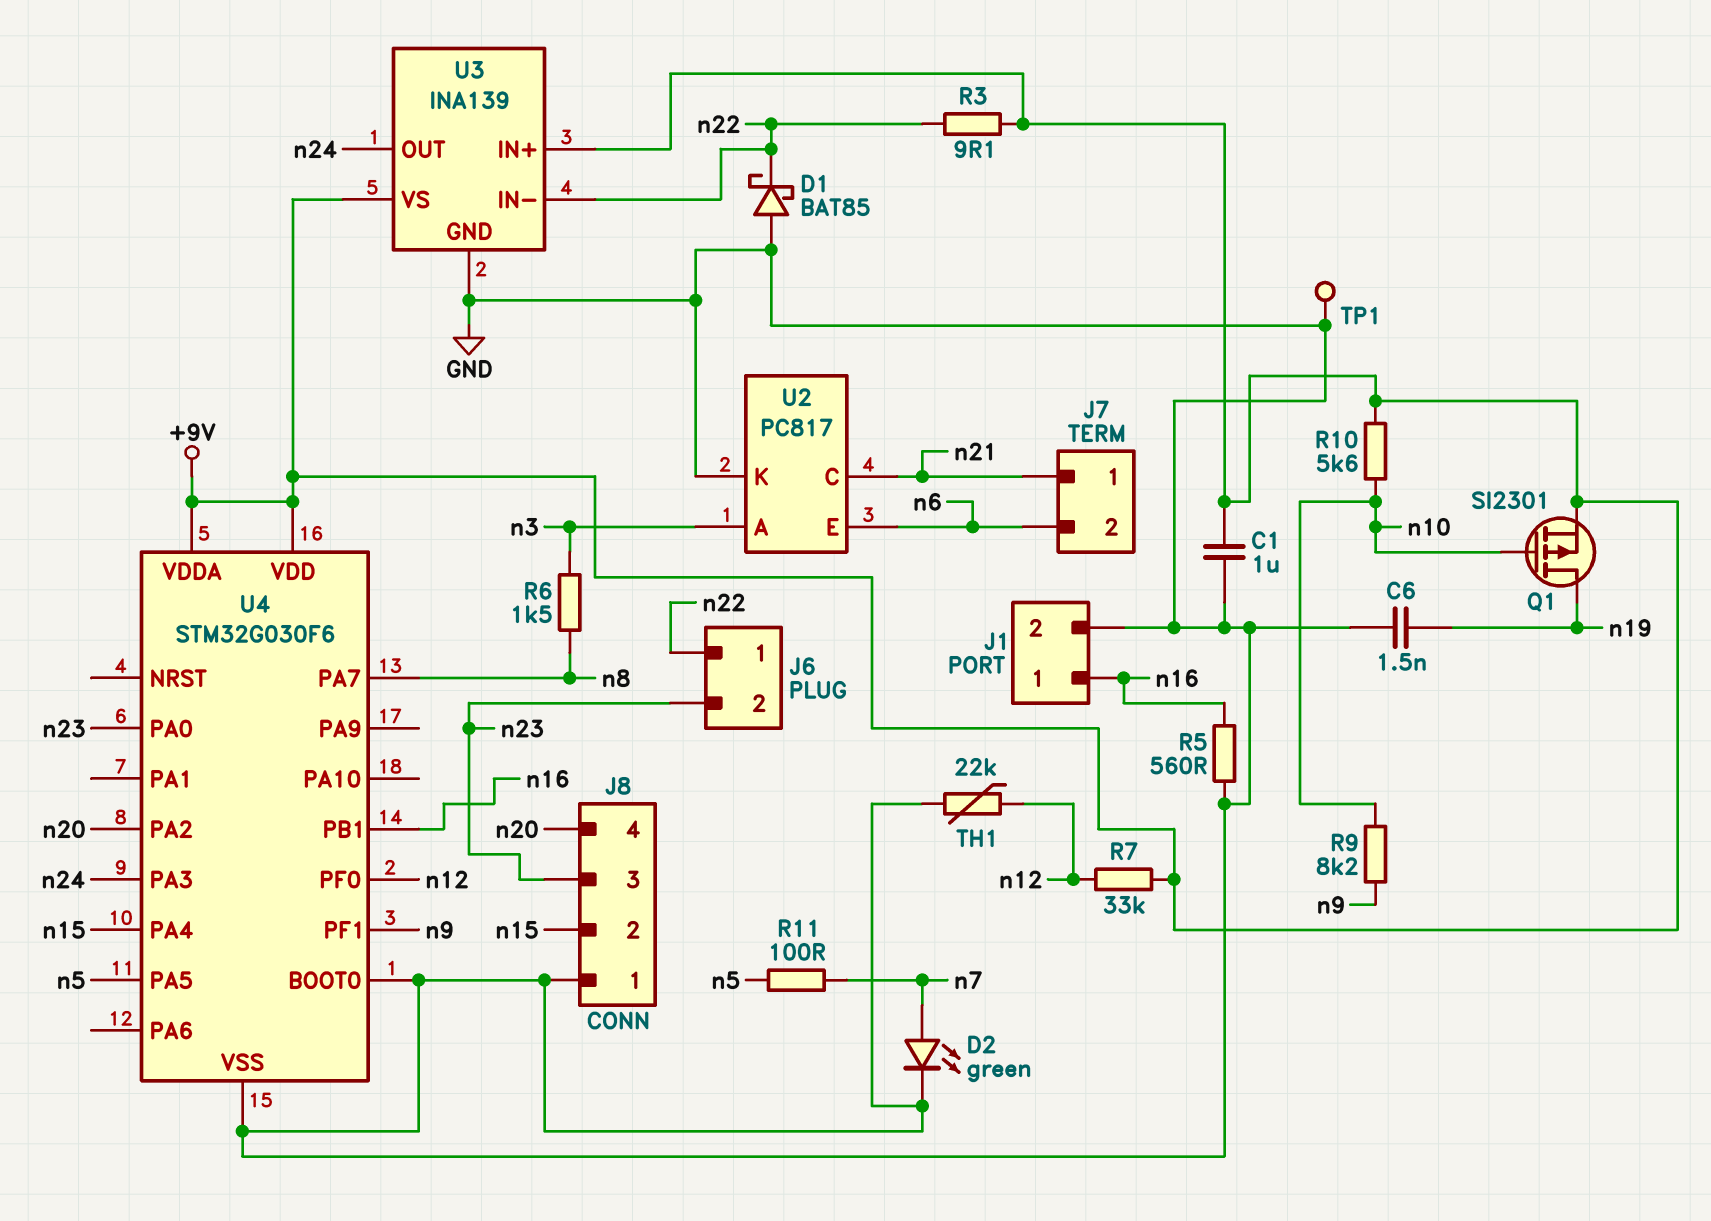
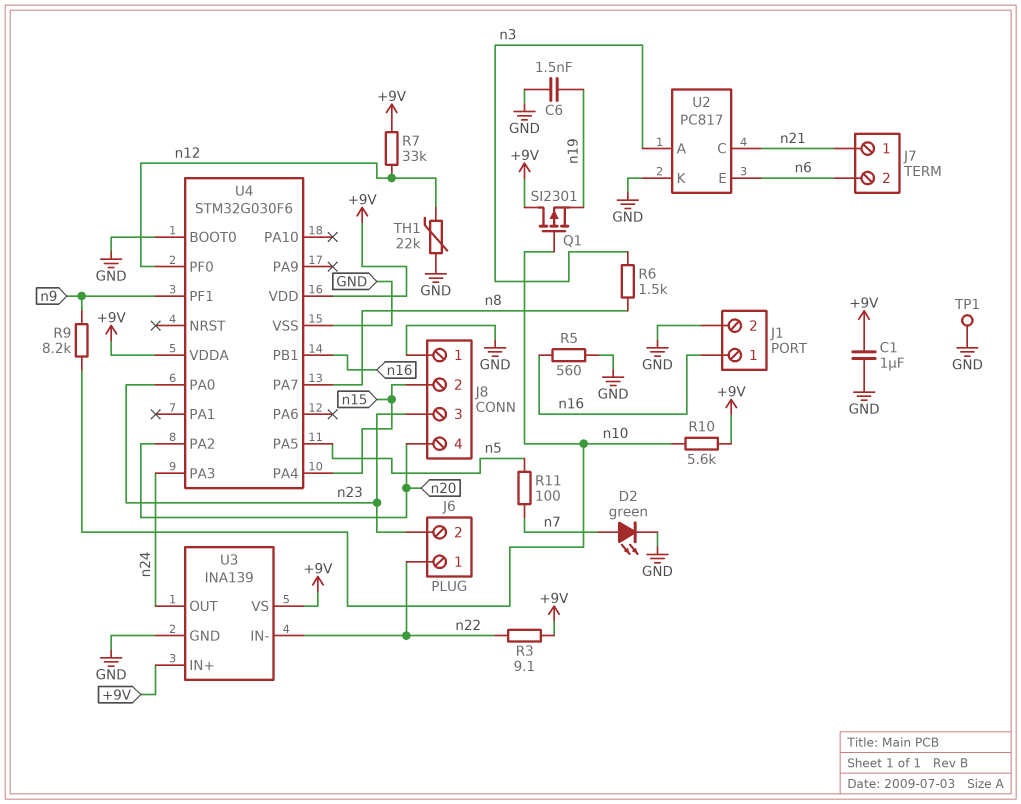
D1: schottky BAT85 (A GND, K n22) -> none
Q1: PMOS SI2301 (G n10, D n19, S +9V) -> PMOS SI2301 (G n10, D +9V, S n19)

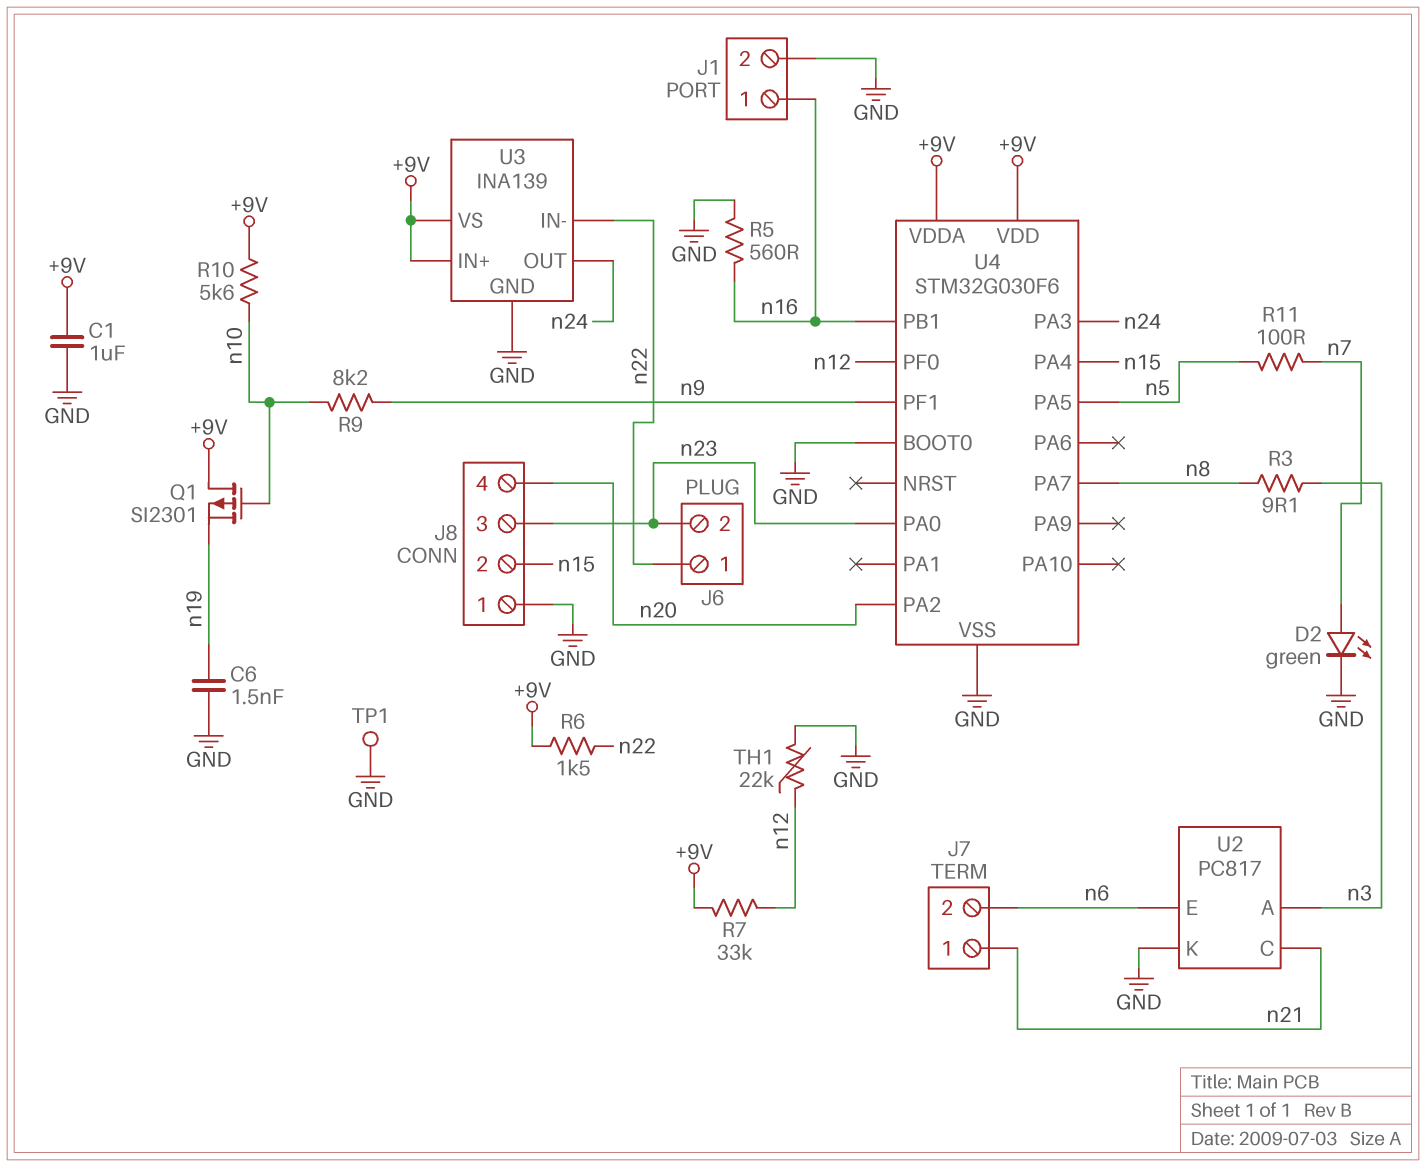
R3: 9.1 (+9V, n22) -> 9.1 (n3, n8)
R6: 1.5k (n3, n8) -> 1.5k (+9V, n22)

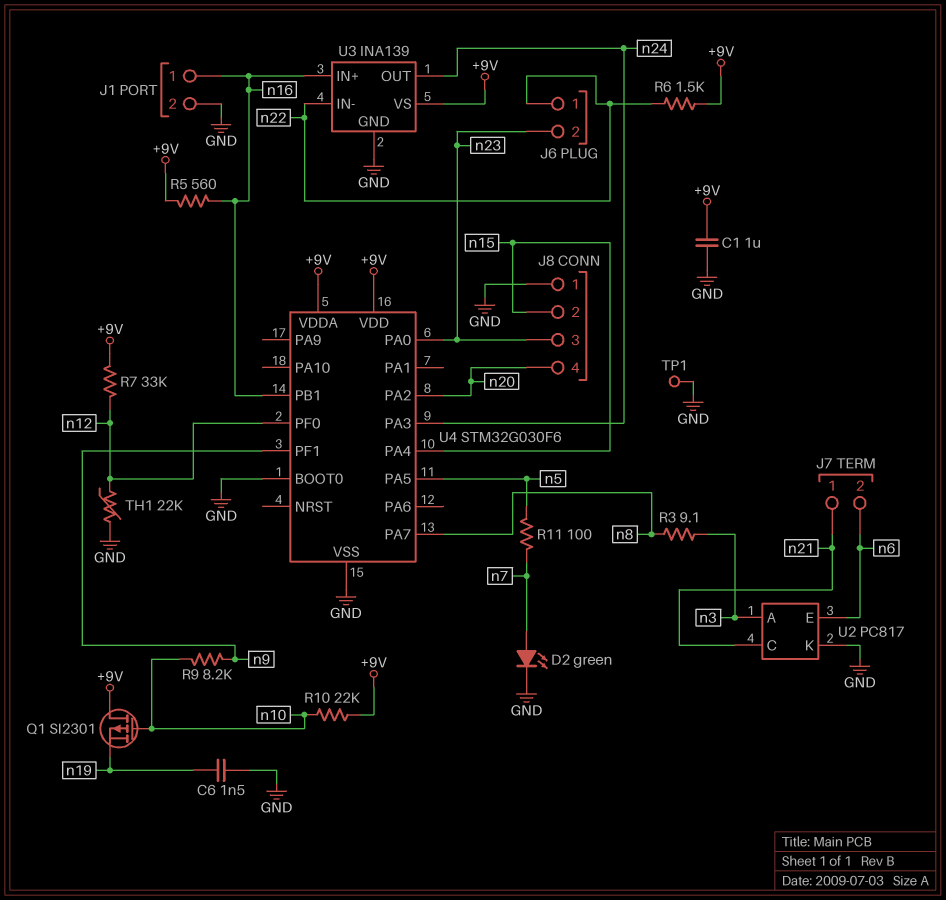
R5: 560 (GND, n16) -> 560 (+9V, n16)
R10: 5.6k (+9V, n10) -> 22k (+9V, n10)
U3 pin IN+: +9V -> n16

